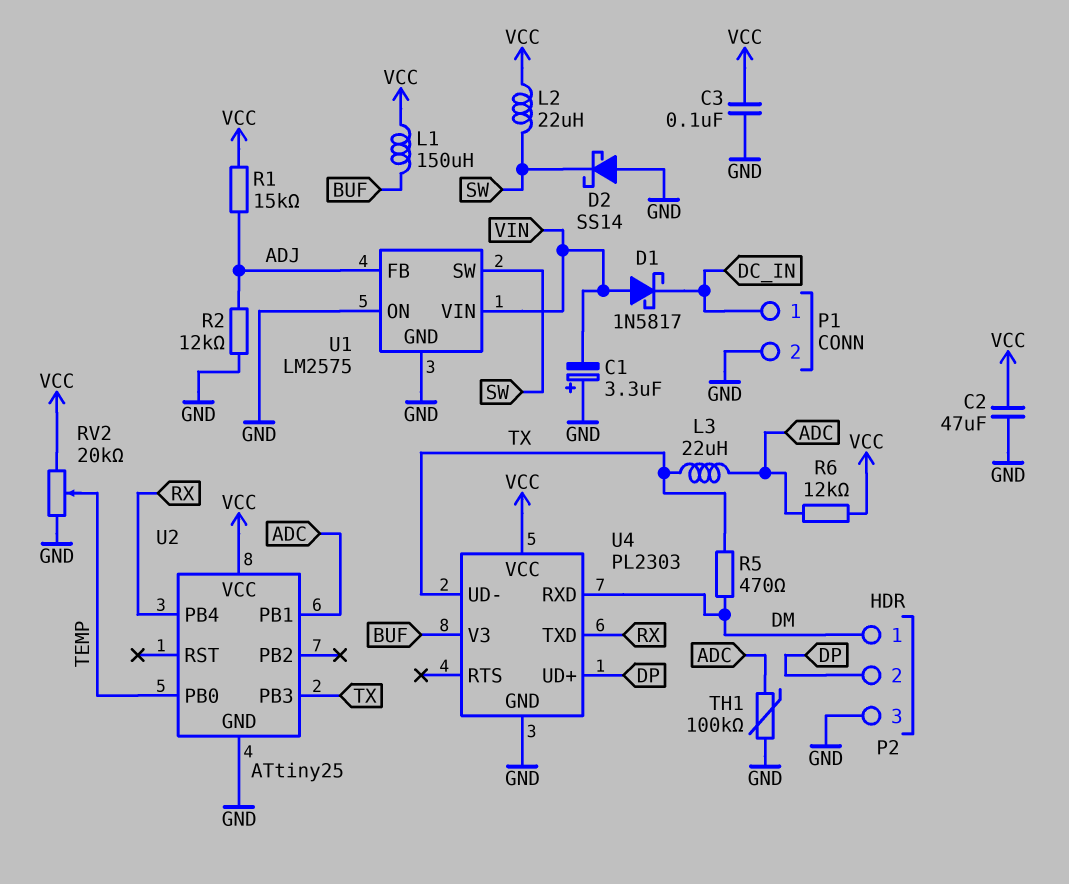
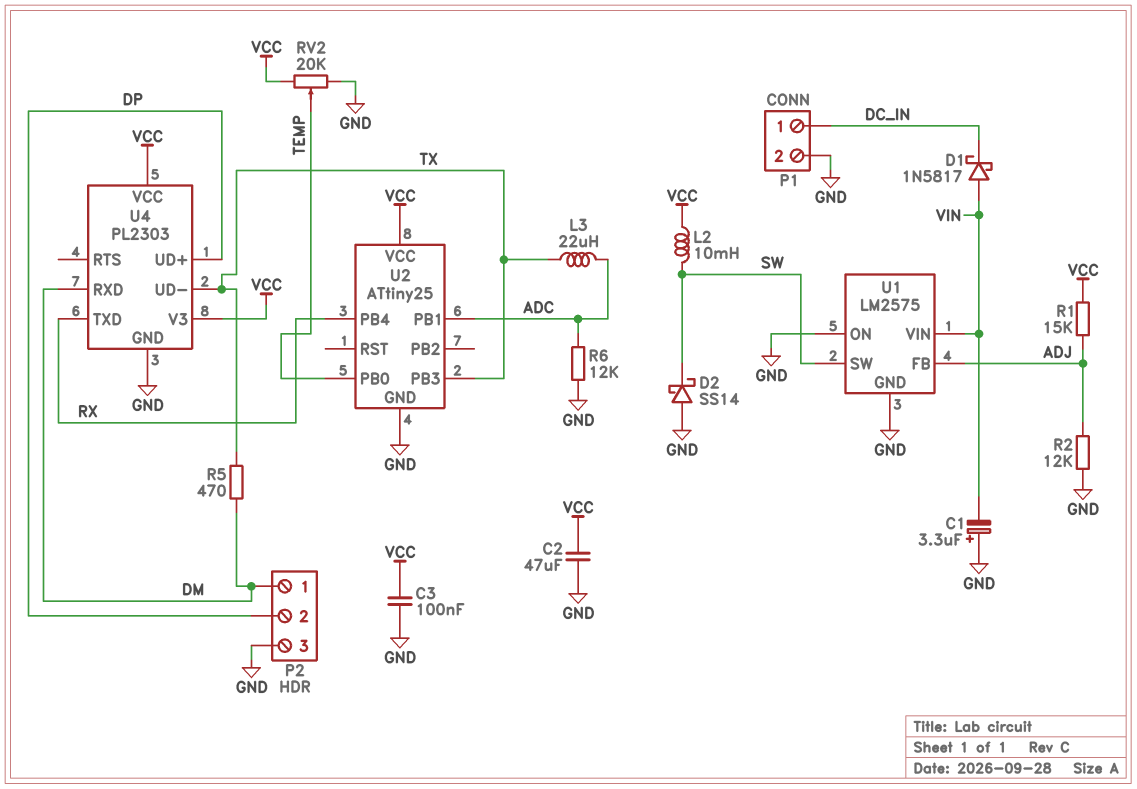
L1: 150uH (BUF, VCC) -> none
L2: 22uH (SW, VCC) -> 10mH (SW, VCC)
R6: 12k (ADC, VCC) -> 12k (ADC, GND)
TH1: 100k (ADC, GND) -> none
U4 pin V3: BUF -> VCC

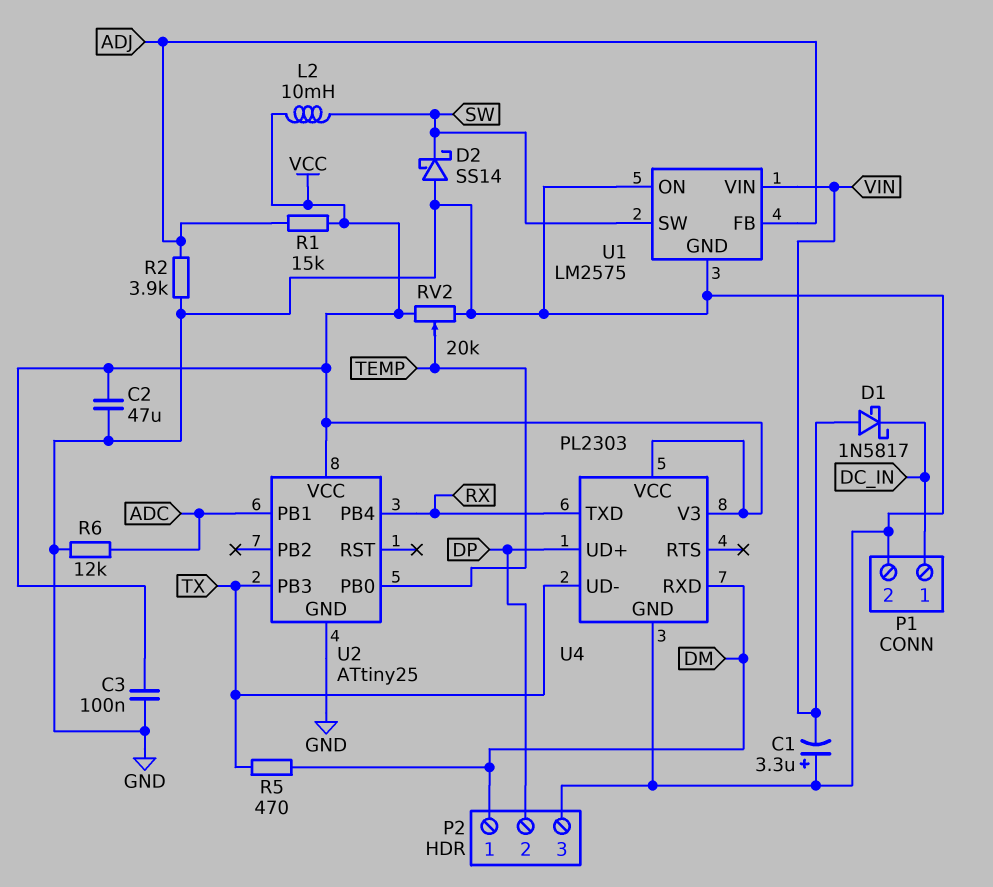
L3: 22uH (ADC, TX) -> none
R2: 12k (ADJ, GND) -> 3.9k (ADJ, GND)

